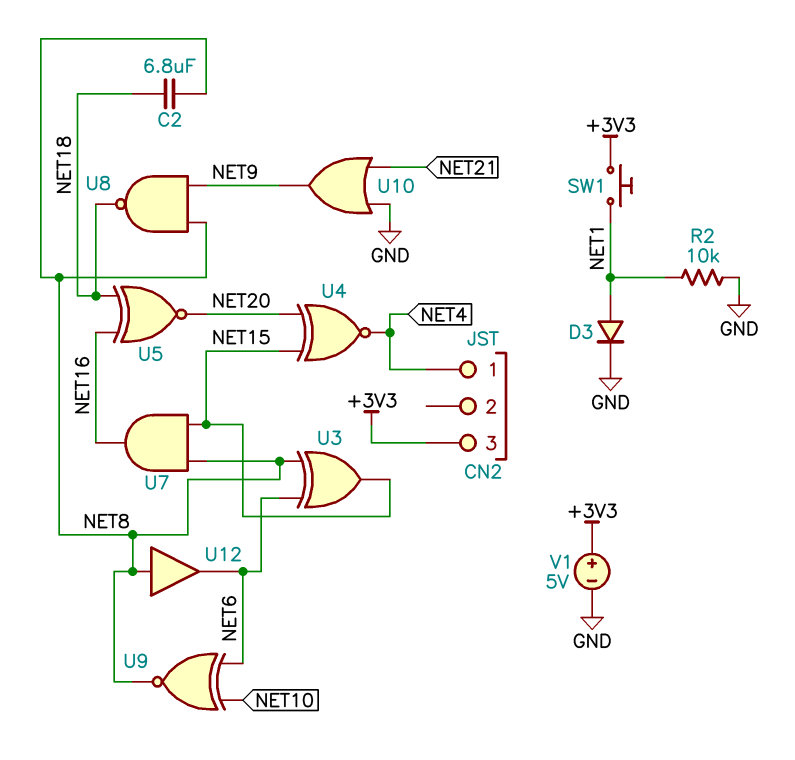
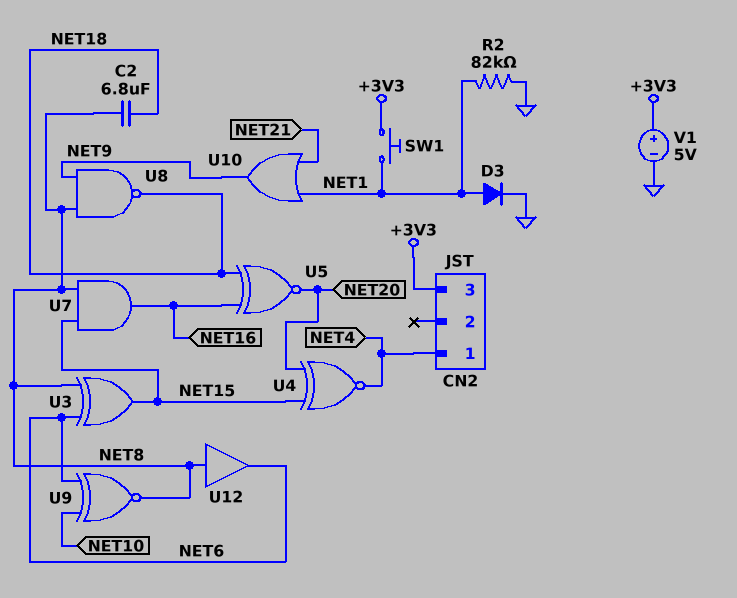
R2: 10k (GND, NET1) -> 82k (GND, NET1)
U10: OR (in GND, in NET21, out NET9) -> OR (in NET1, in NET21, out NET9)

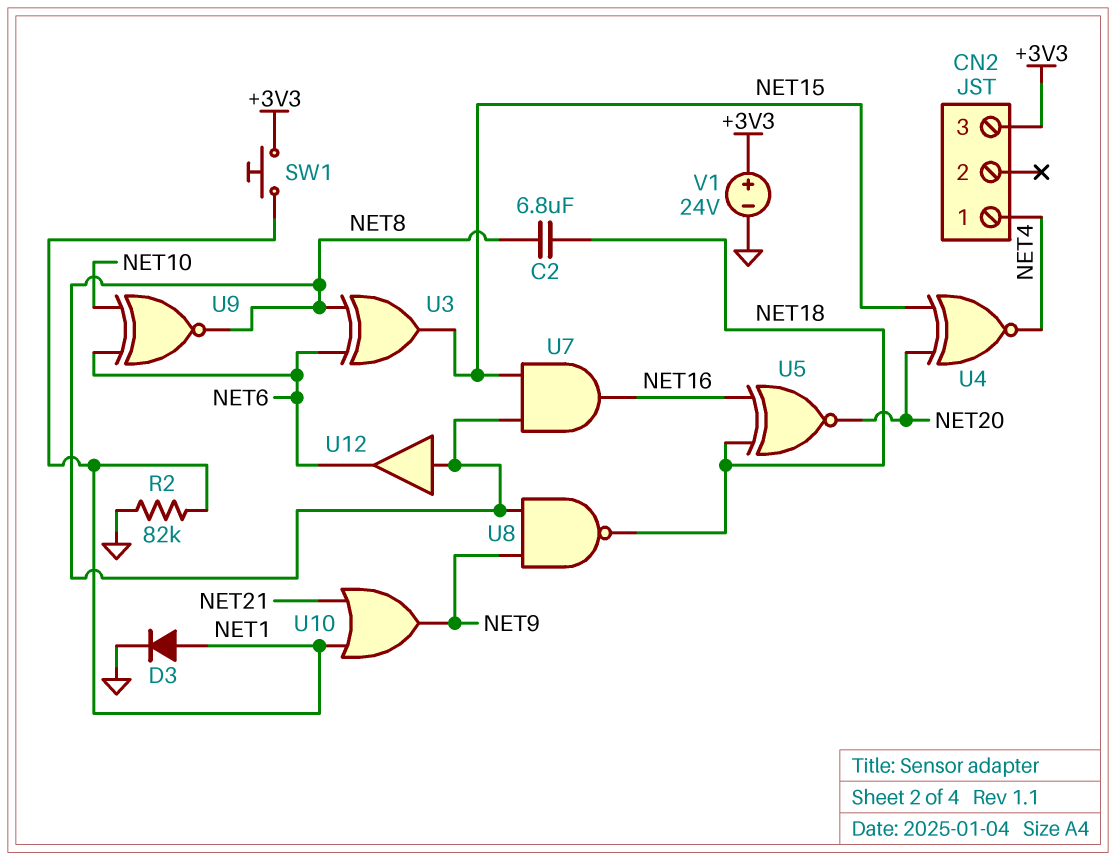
V1: 5V (plus +3V3, minus GND) -> 24V (plus +3V3, minus GND)

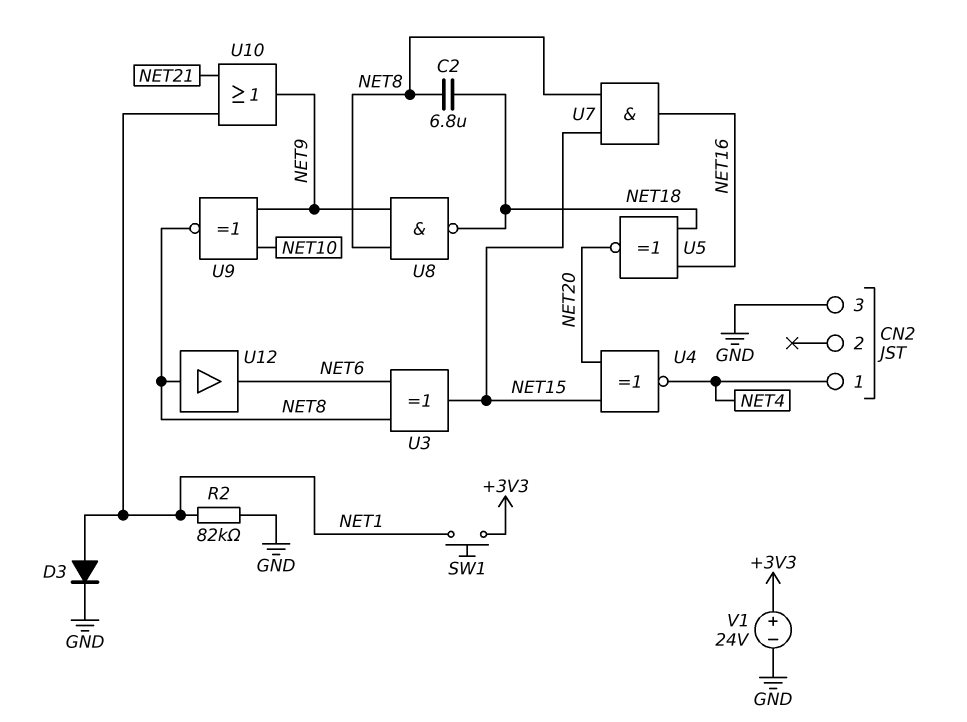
CN2 pin 3: +3V3 -> GND
U9: XNOR (in NET6, in NET10, out NET8) -> XNOR (in NET9, in NET10, out NET8)

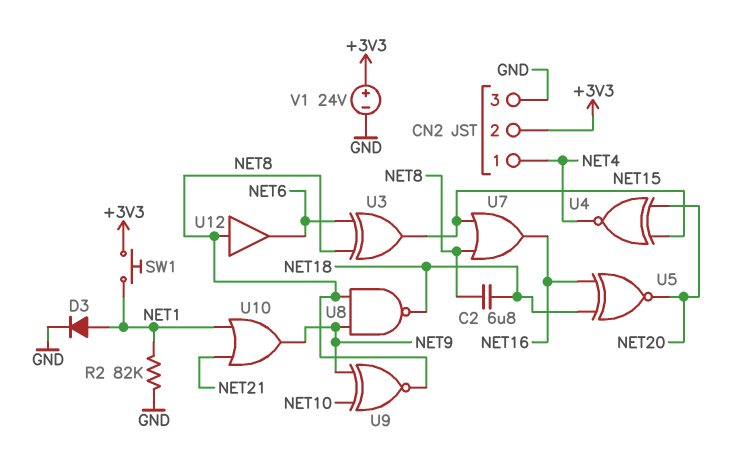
CN2 pin 2: none -> +3V3
U7: AND (in NET8, in NET15, out NET16) -> OR (in NET8, in NET15, out NET16)

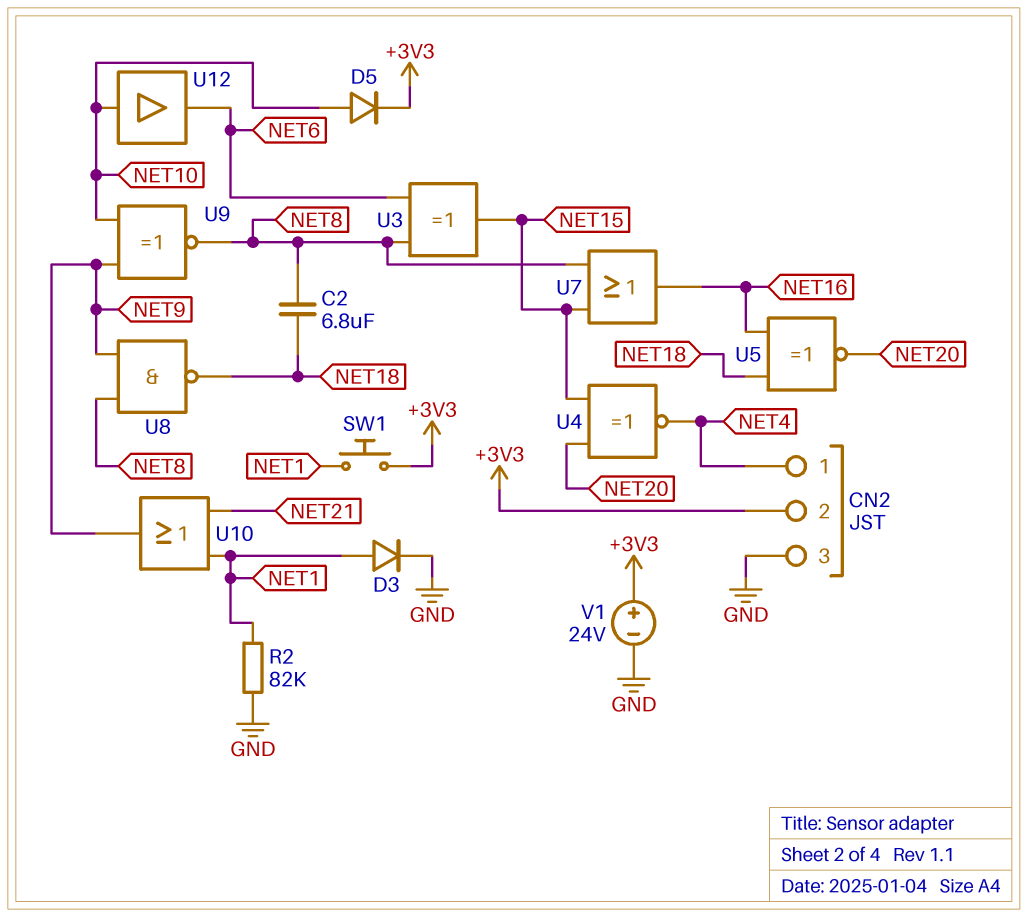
D5: none -> diode (A NET10, K +3V3)
U12: buffer (in NET8, out NET6) -> buffer (in NET10, out NET6)

